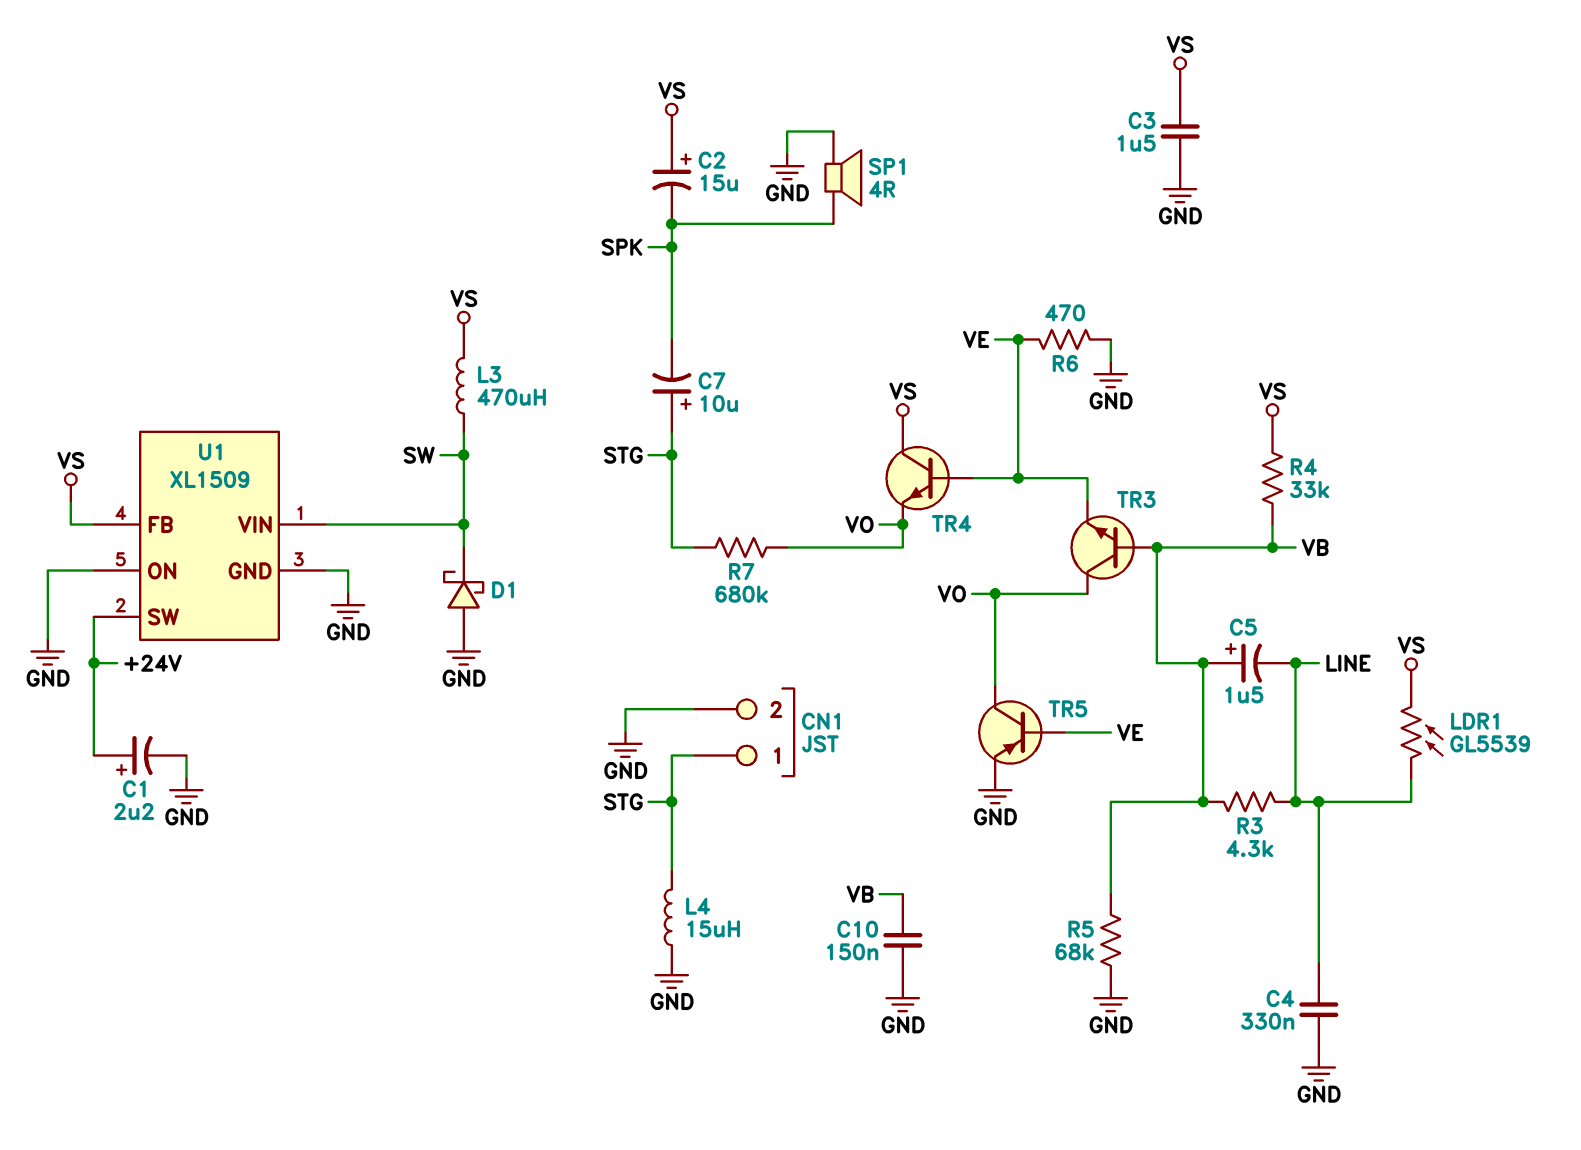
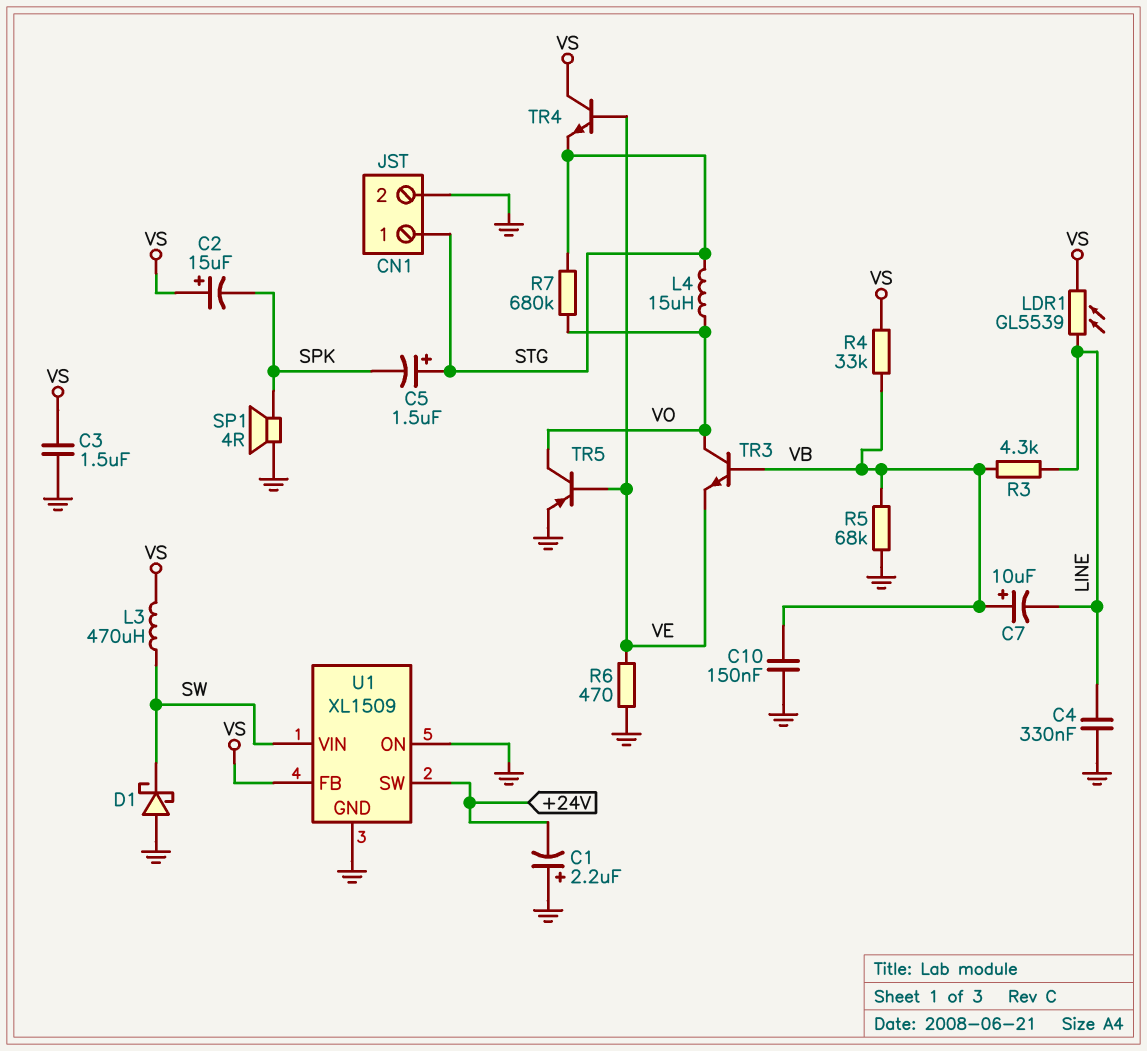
C1: 2.2uF (plus +24V, minus GND) -> 2.2uF (plus GND, minus +24V)
C5: 1.5uF (plus VB, minus LINE) -> 1.5uF (plus STG, minus SPK)
C7: 10uF (plus STG, minus SPK) -> 10uF (plus VB, minus LINE)
L4: 15uH (GND, STG) -> 15uH (STG, VO)
TR4: NPN (B VE, C VS, E VO) -> NPN (B VE, C VS, E STG)

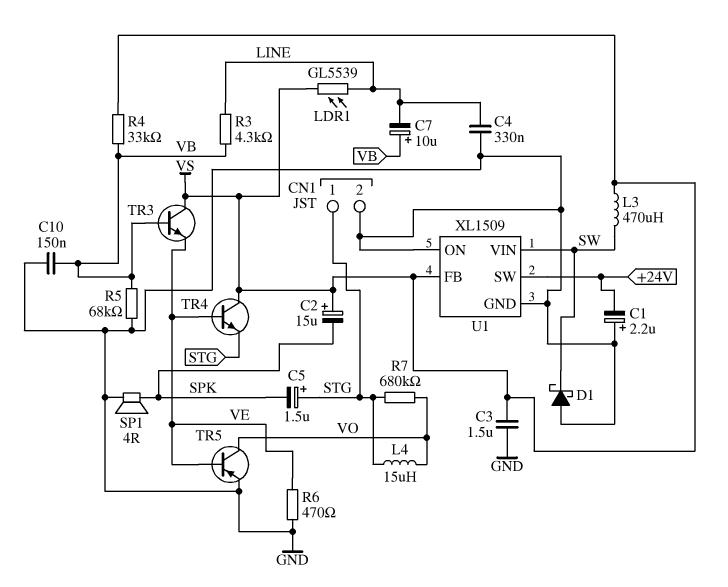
TR3: NPN (B VB, C VO, E VE) -> NPN (B VB, C VS, E VE)

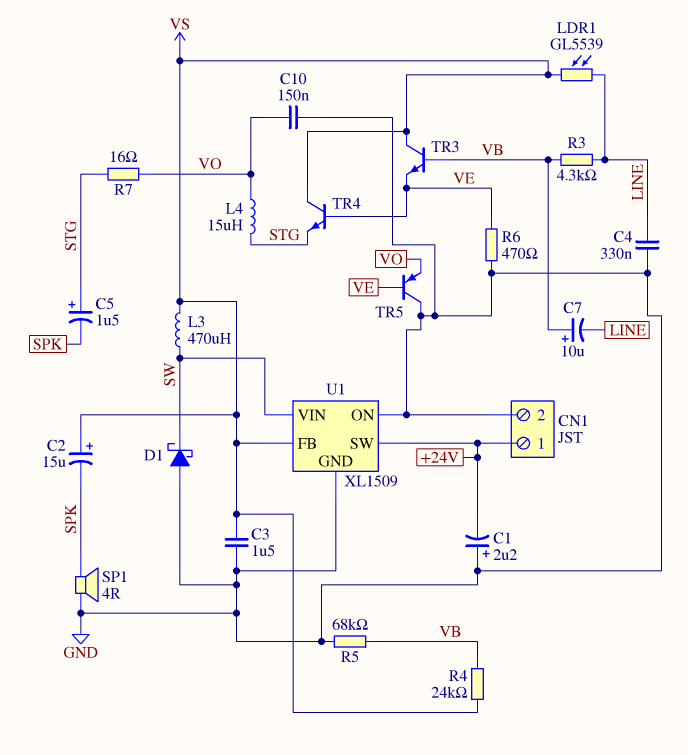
C10: 150nF (GND, VB) -> 150nF (GND, VO)
CN1 pin 1: STG -> +24V
R4: 33k (VB, VS) -> 24k (VB, VS)
R7: 680k (STG, VO) -> 16 (STG, VO)
TR5: PNP (B VE, C VO, E GND) -> PNP (B VE, C GND, E VO)

